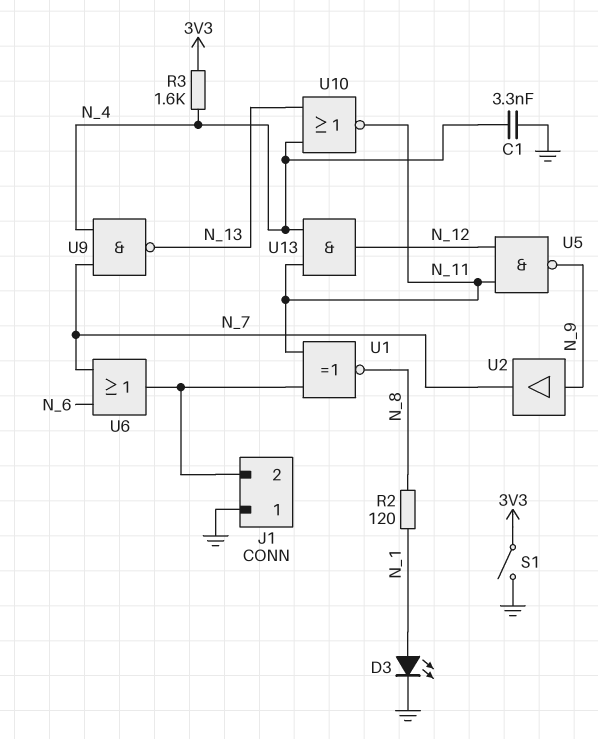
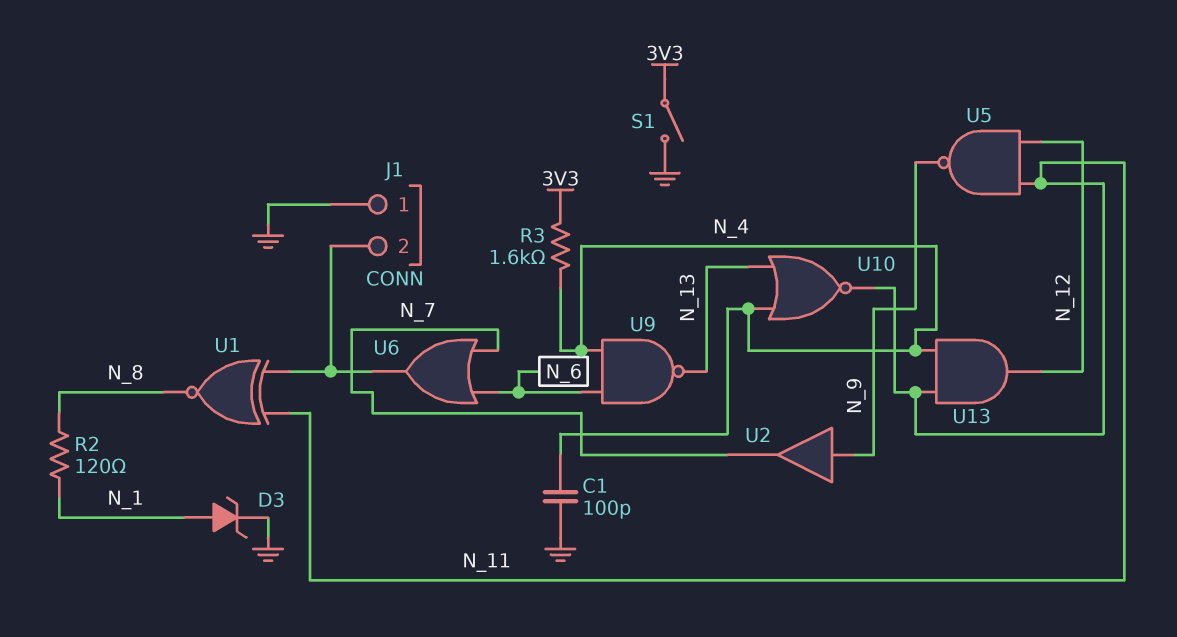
C1: 3.3nF (GND, N_4) -> 100pF (GND, N_4)
D3: LED (A N_1, K GND) -> zener (A N_1, K GND)
U9: NAND (in N_4, in N_7, out N_13) -> NAND (in N_4, in N_6, out N_13)

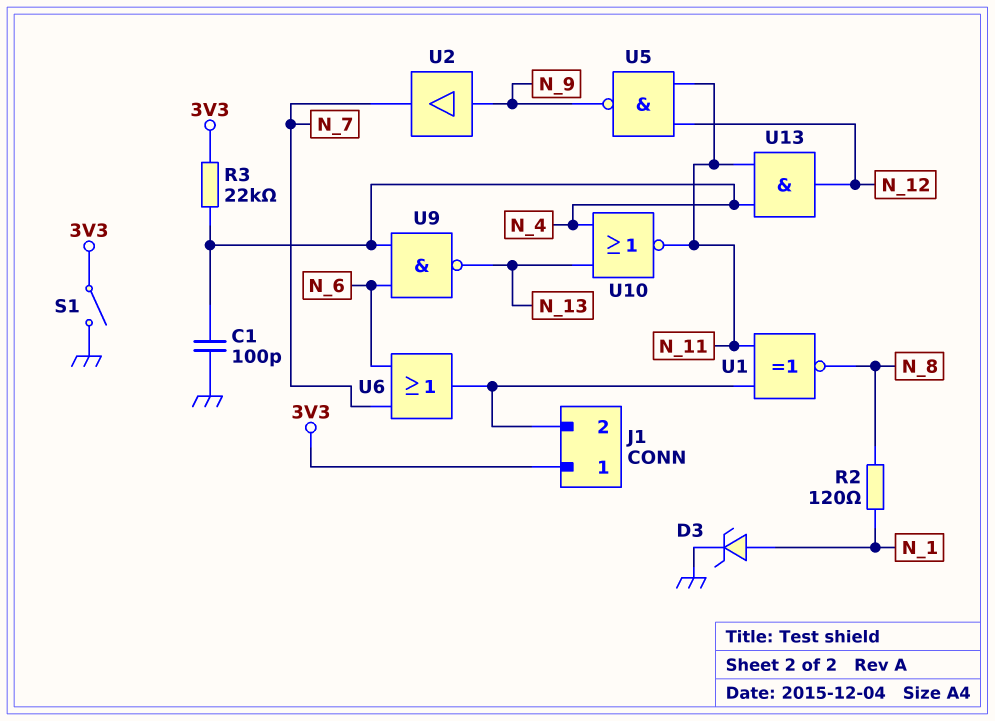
J1 pin 1: GND -> 3V3
R3: 1.6k (3V3, N_4) -> 22k (3V3, N_4)

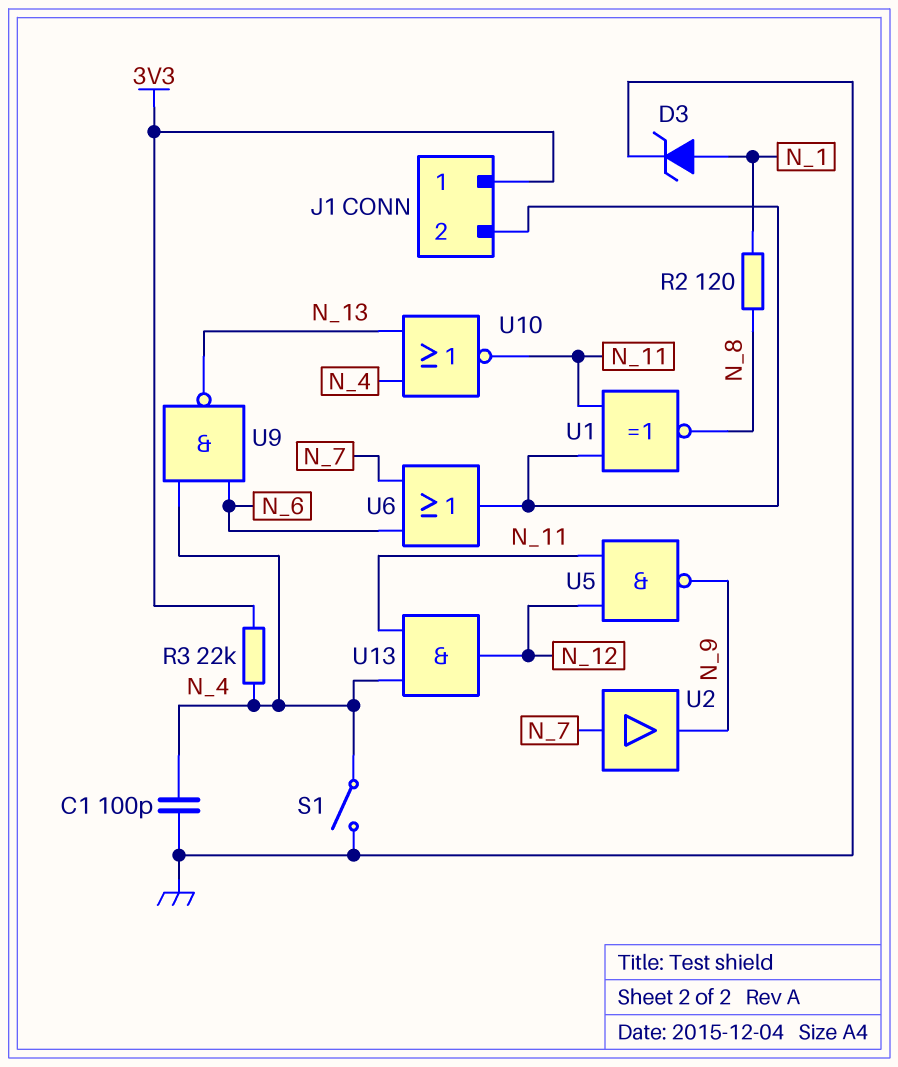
S1: switch (3V3, GND) -> switch (GND, N_4)
U2: buffer (in N_9, out N_7) -> buffer (in N_7, out N_9)

